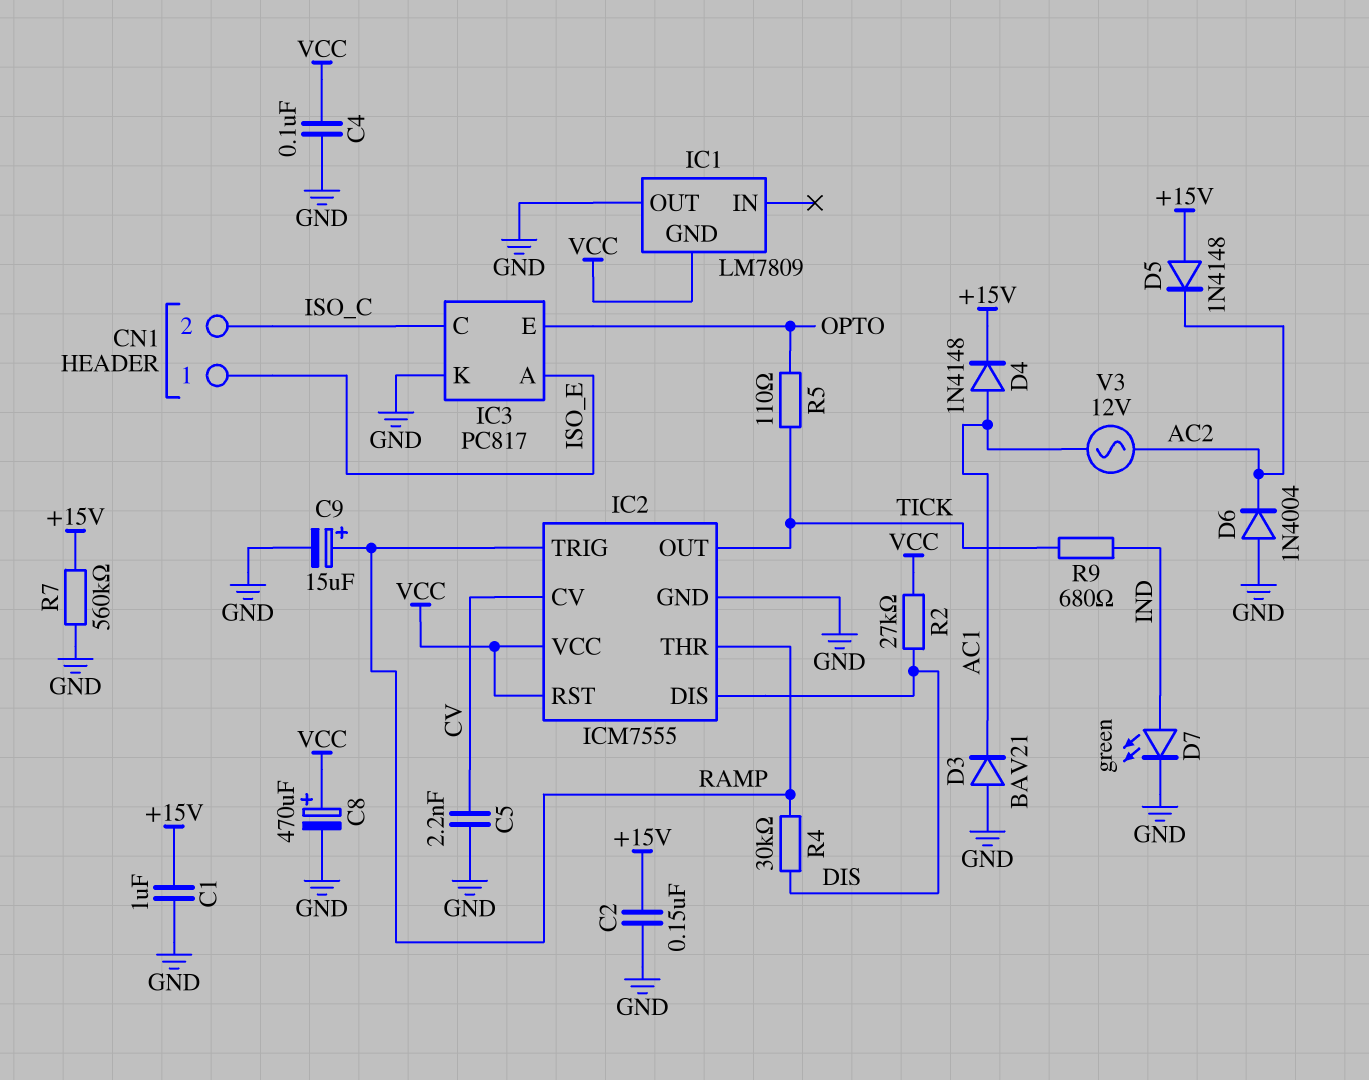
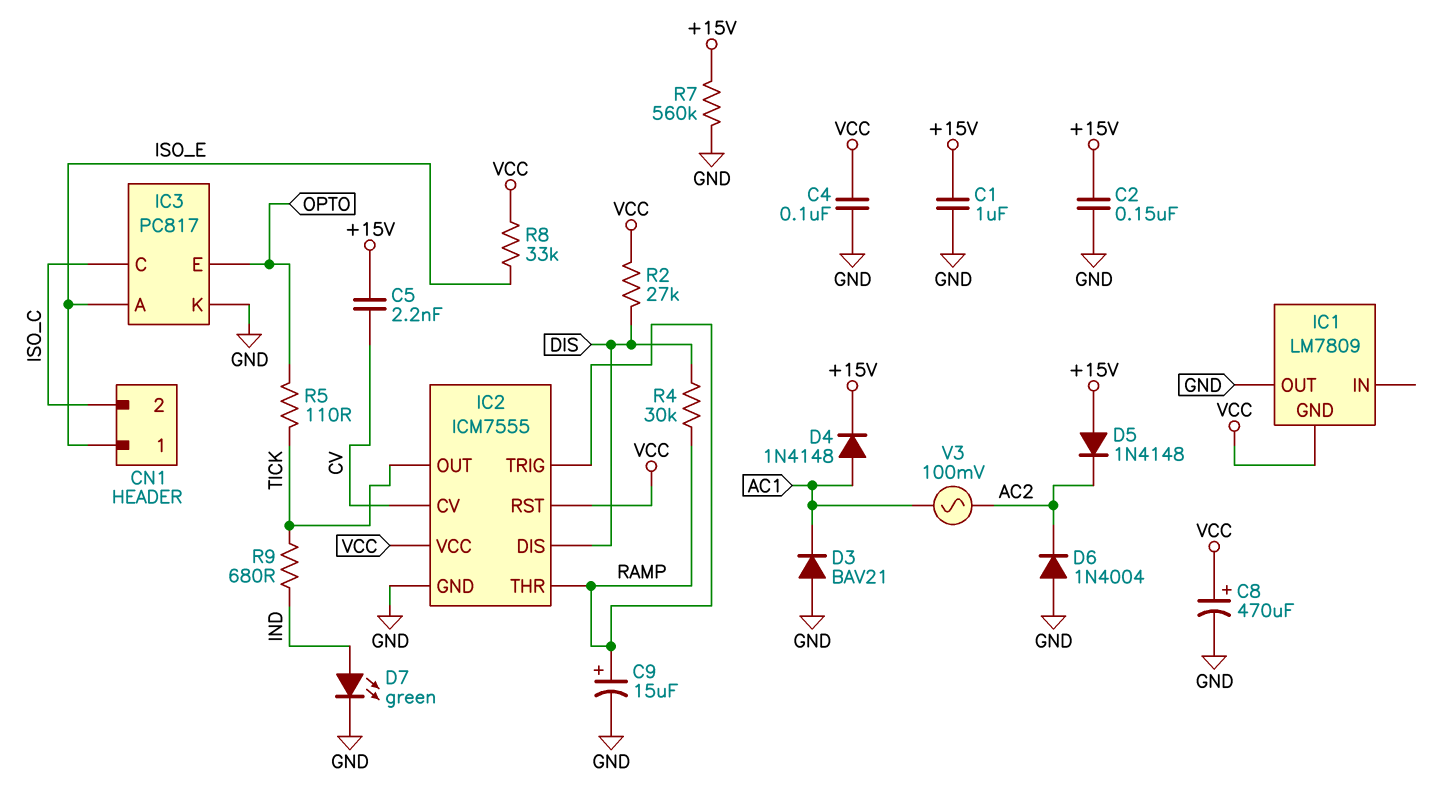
C5: 2.2nF (CV, GND) -> 2.2nF (+15V, CV)
R8: none -> 33k (ISO_E, VCC)
V3: AC 12V (AC1, AC2) -> AC 100mV (AC1, AC2)

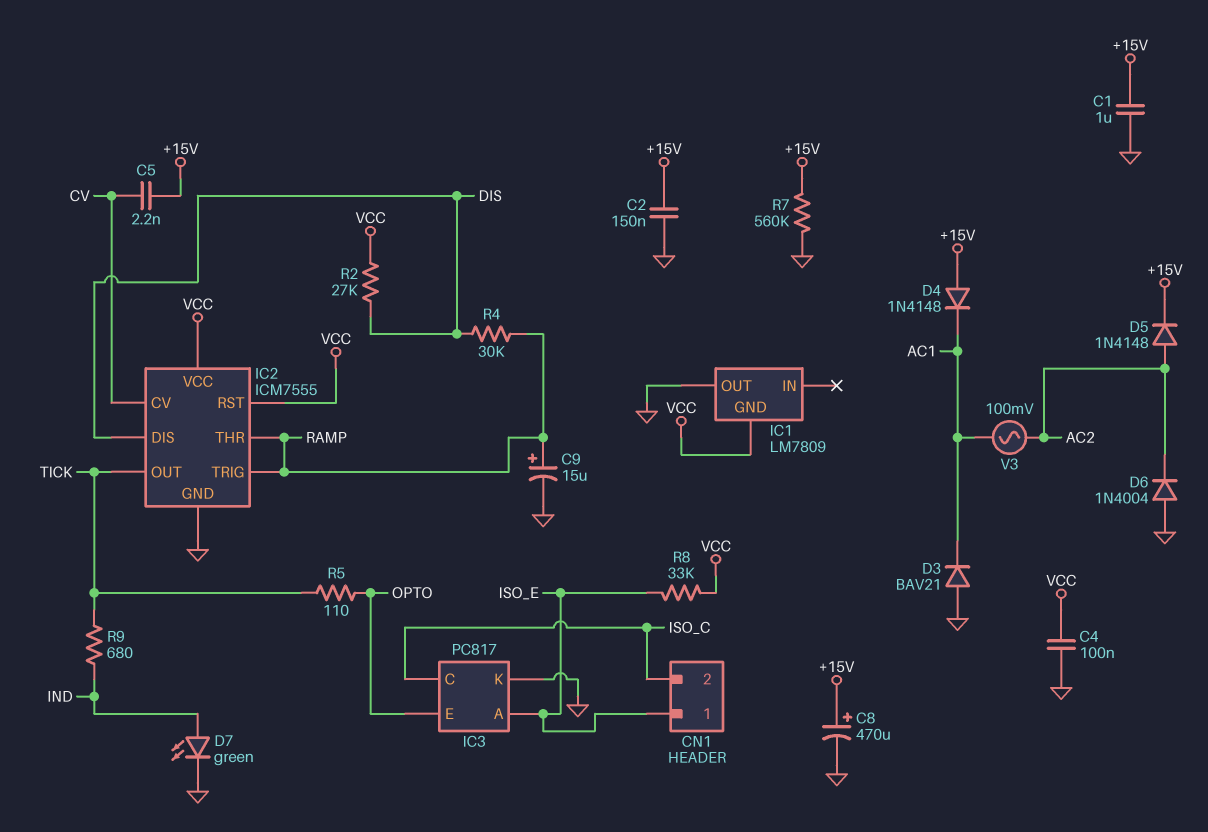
C8: 470uF (plus VCC, minus GND) -> 470uF (plus +15V, minus GND)
D4: diode 1N4148 (A AC1, K +15V) -> diode 1N4148 (A +15V, K AC1)
D5: diode 1N4148 (A +15V, K AC2) -> diode 1N4148 (A AC2, K +15V)

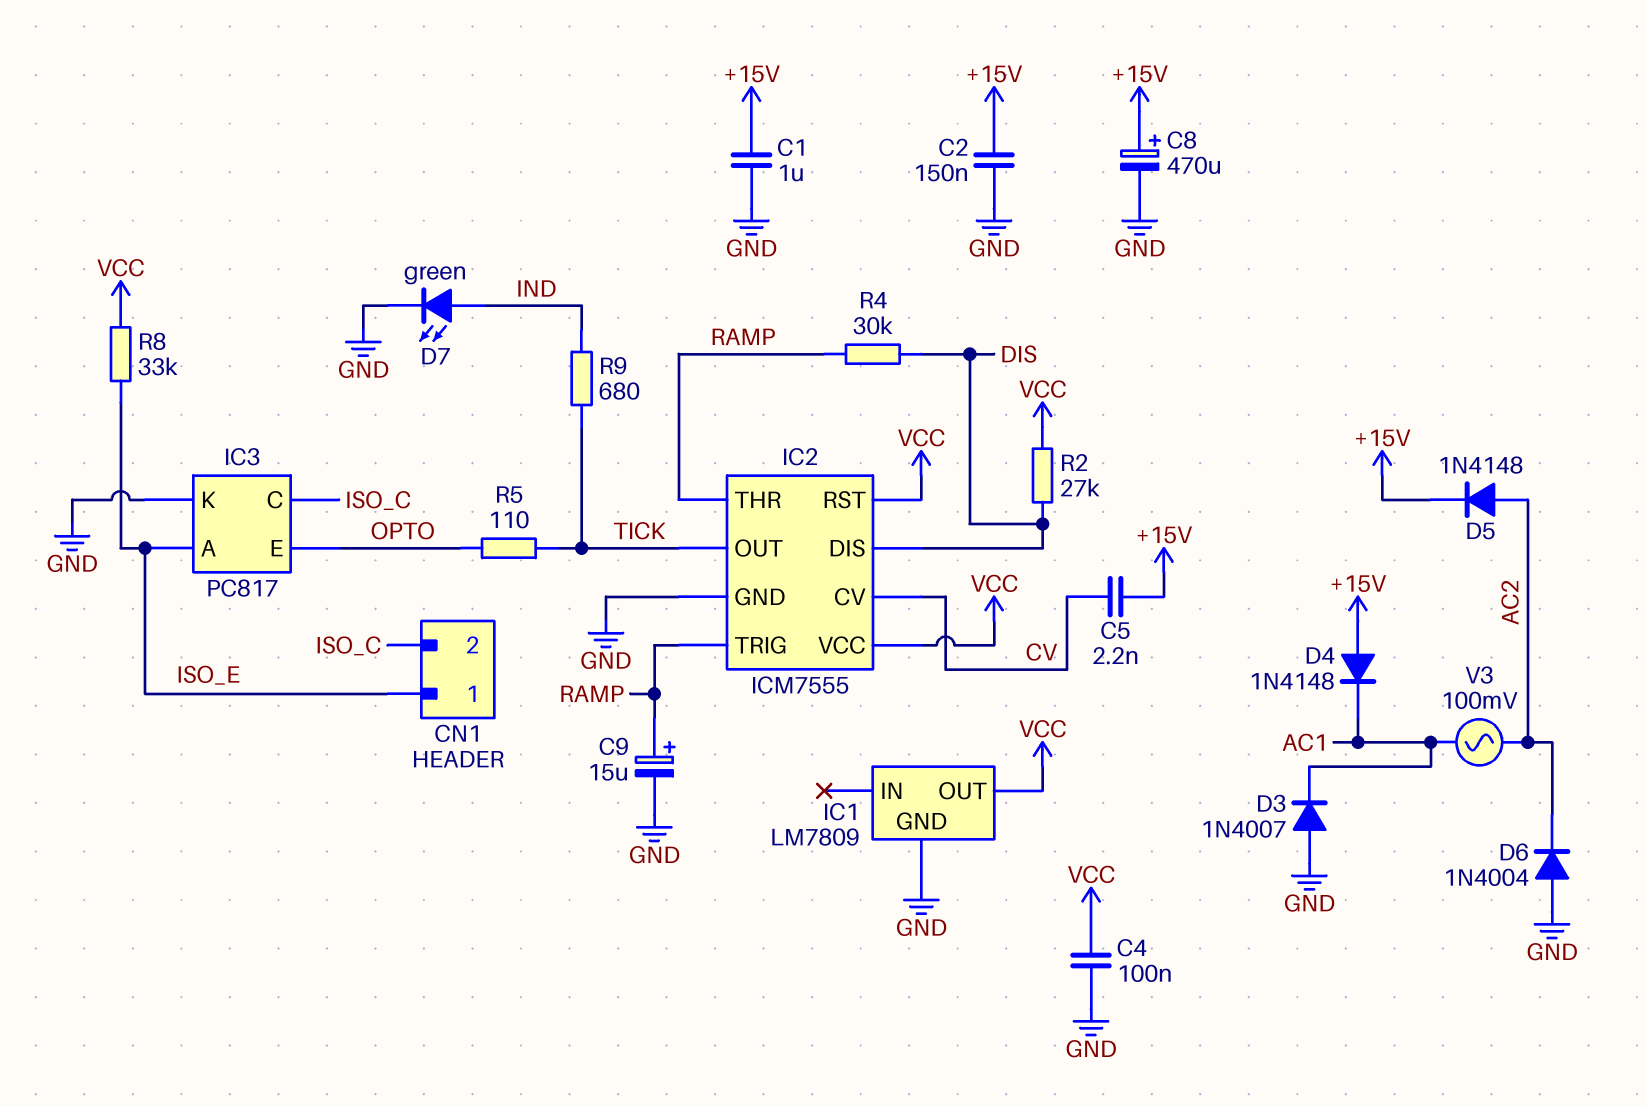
D3: diode BAV21 (A GND, K AC1) -> diode 1N4007 (A GND, K AC1)
IC1 pin GND: VCC -> GND
IC1 pin OUT: GND -> VCC
R7: 560k (+15V, GND) -> none

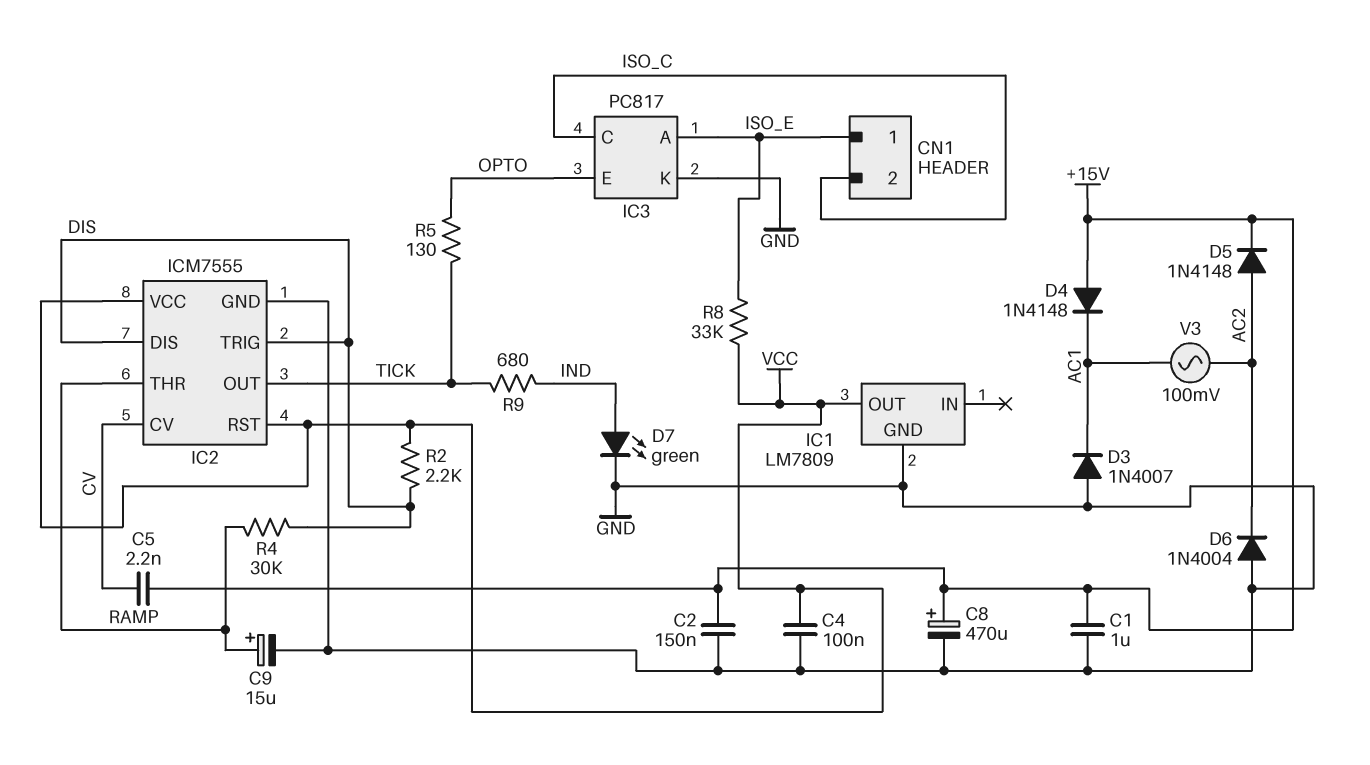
IC2 pin TRIG: RAMP -> DIS
R2: 27k (DIS, VCC) -> 2.2k (DIS, VCC)
R5: 110 (OPTO, TICK) -> 130 (OPTO, TICK)

